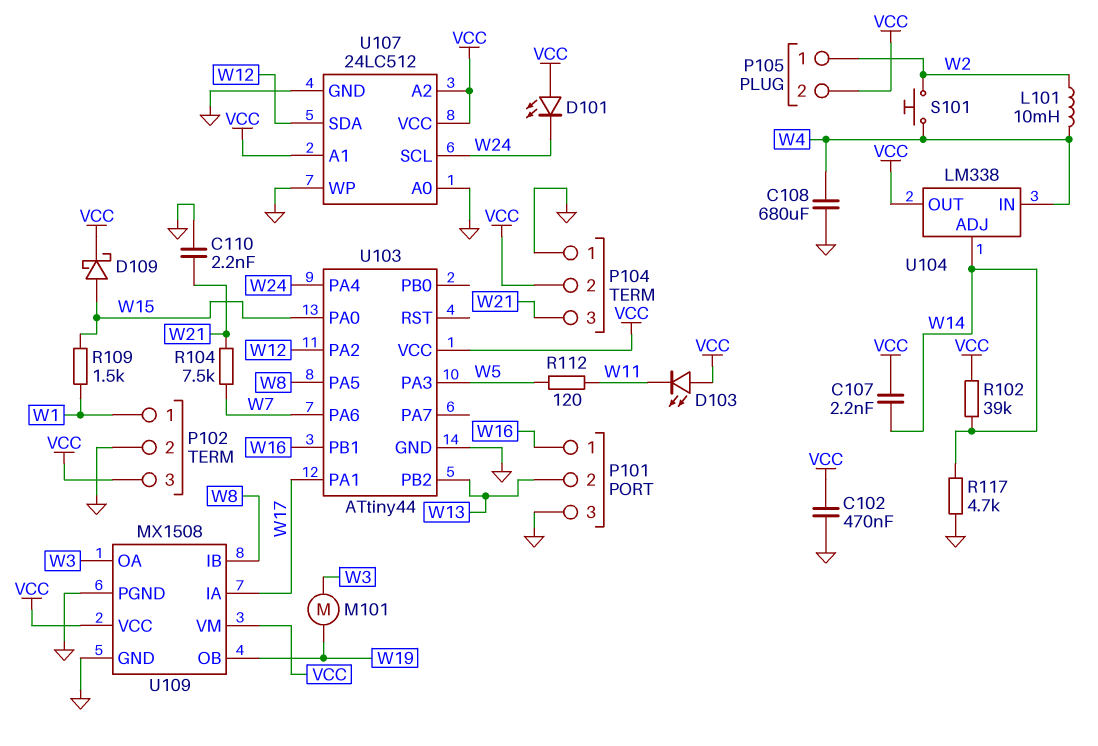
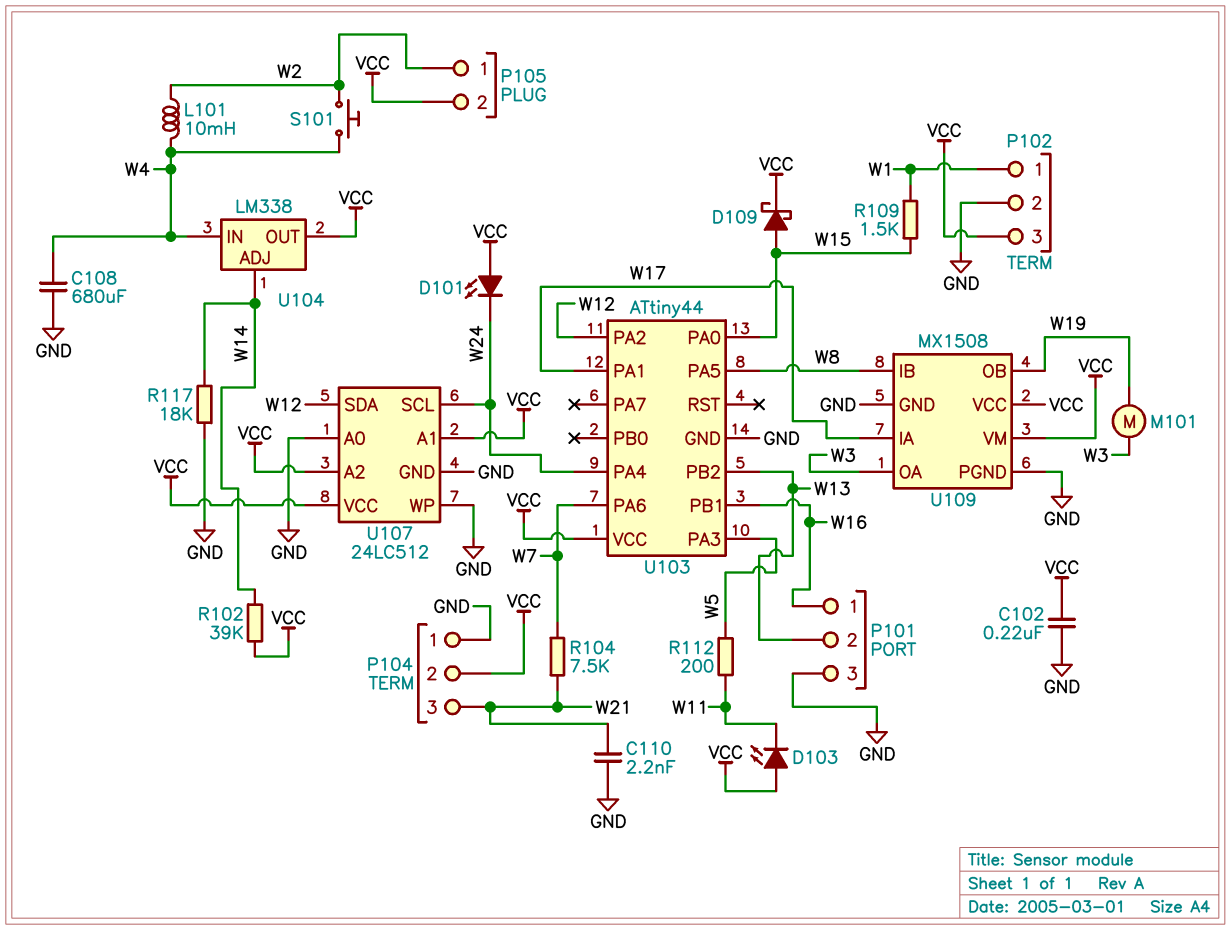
C102: 470nF (GND, VCC) -> 220nF (GND, VCC)
C107: 2.2nF (VCC, W14) -> none
R112: 120 (W5, W11) -> 200 (W5, W11)
R117: 4.7k (GND, W14) -> 18k (GND, W14)

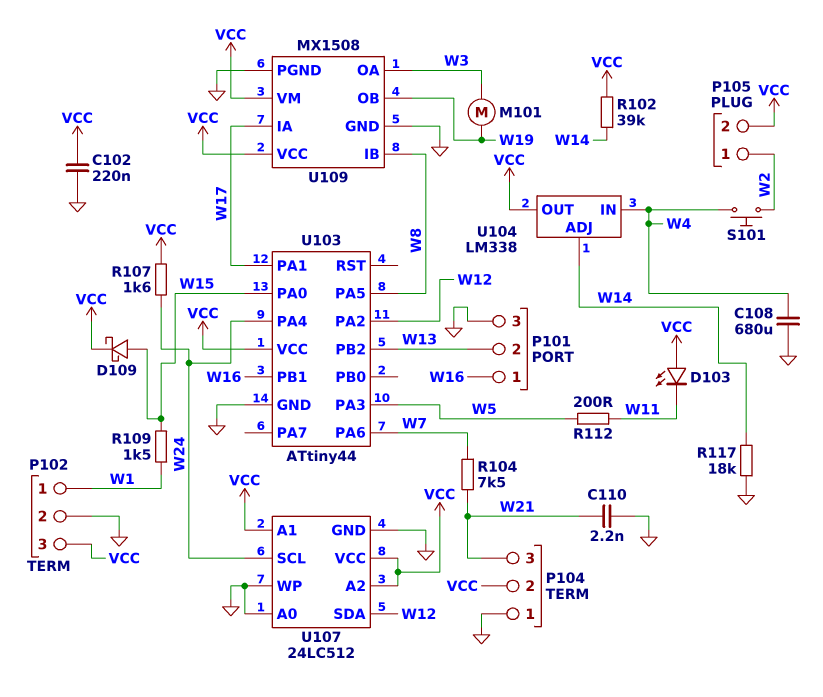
D101: LED (A VCC, K W24) -> none
L101: 10mH (W2, W4) -> none
R107: none -> 1.6k (VCC, W24)

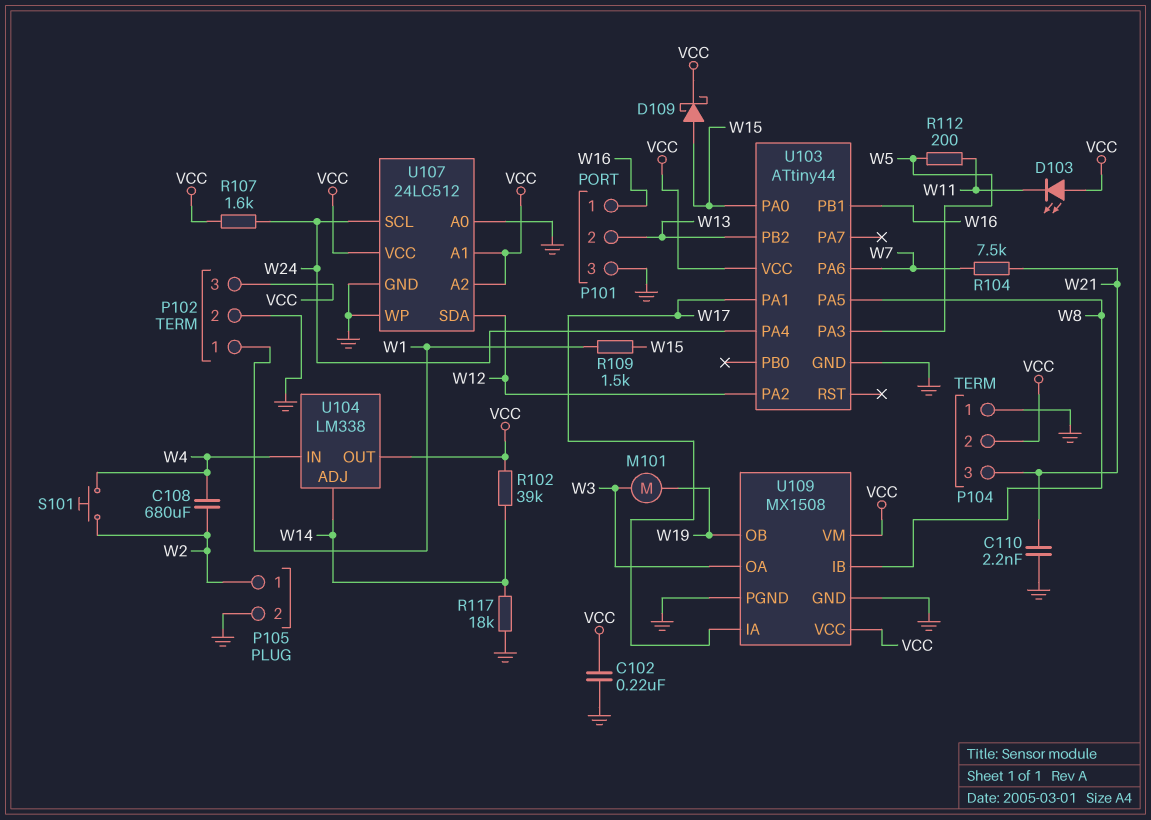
C108: 680uF (GND, W4) -> 680uF (W2, W4)
P105 pin 2: VCC -> GND

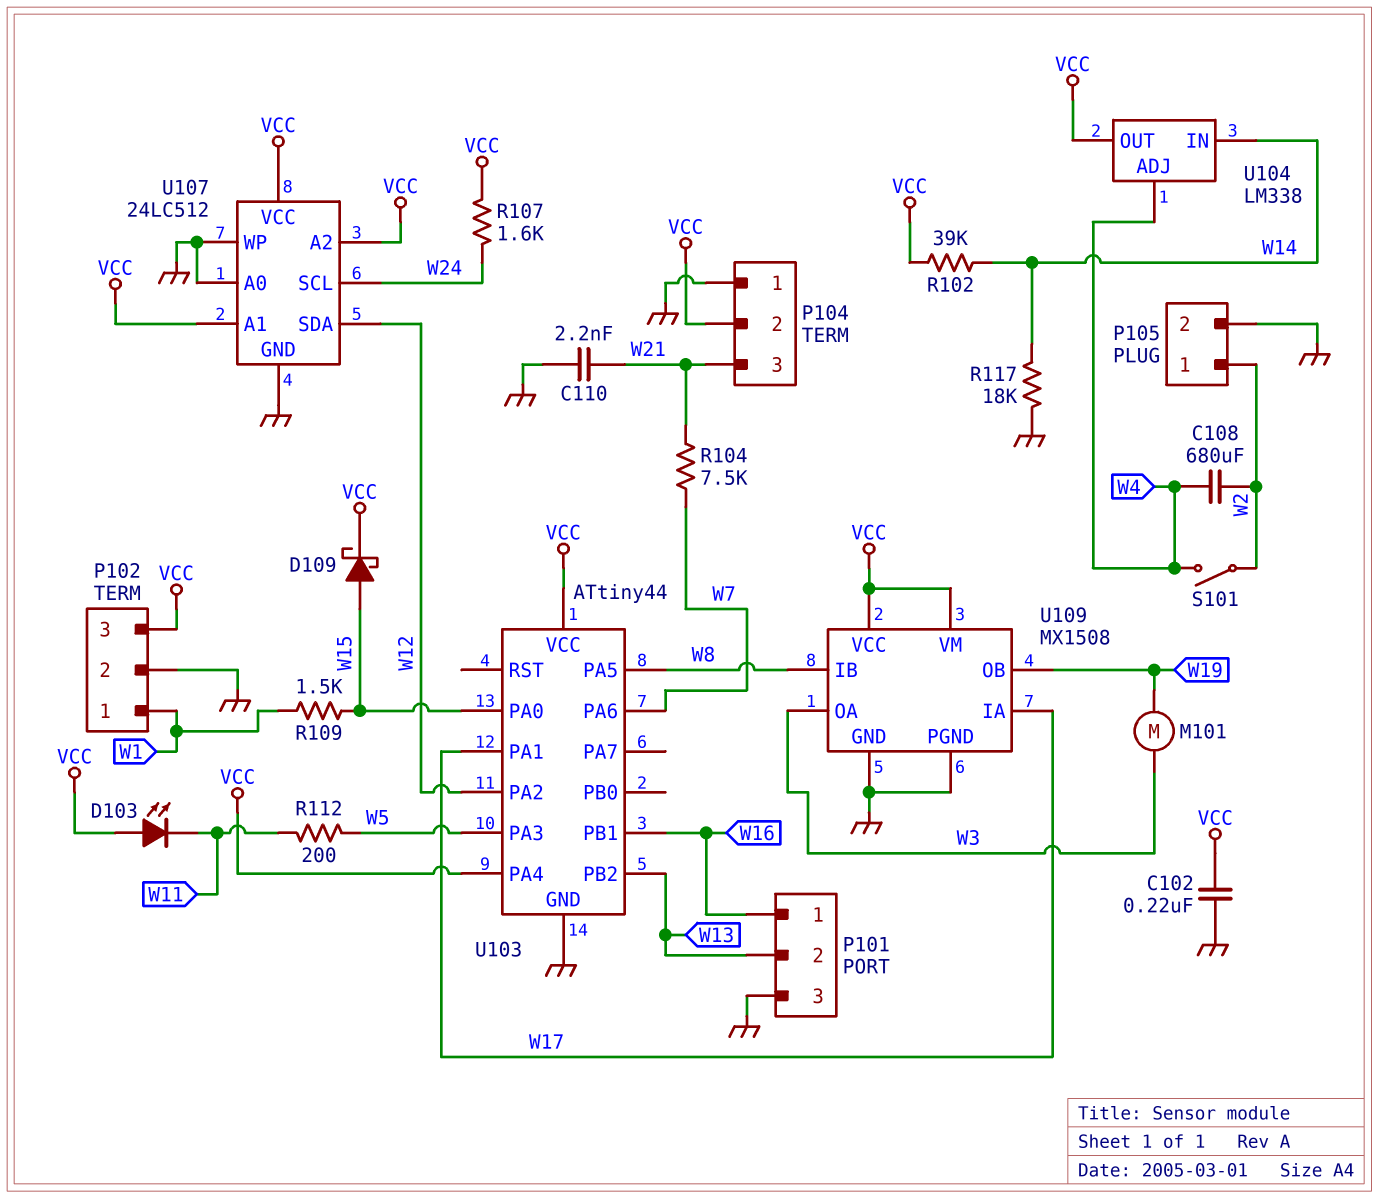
S101: button (W2, W4) -> switch (W2, W4)
U103 pin PA4: W24 -> VCC
U104 pin ADJ: W14 -> W4
U104 pin IN: W4 -> W14

